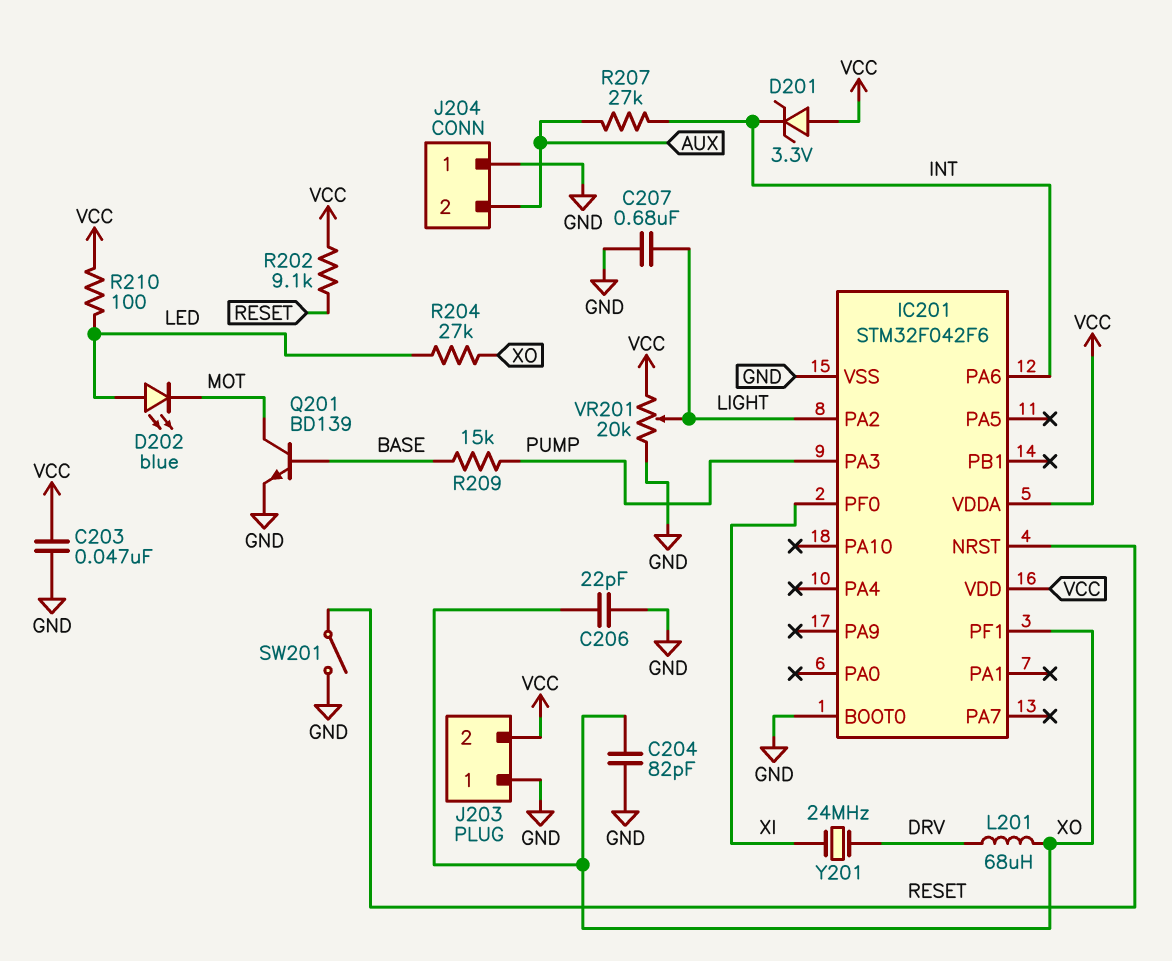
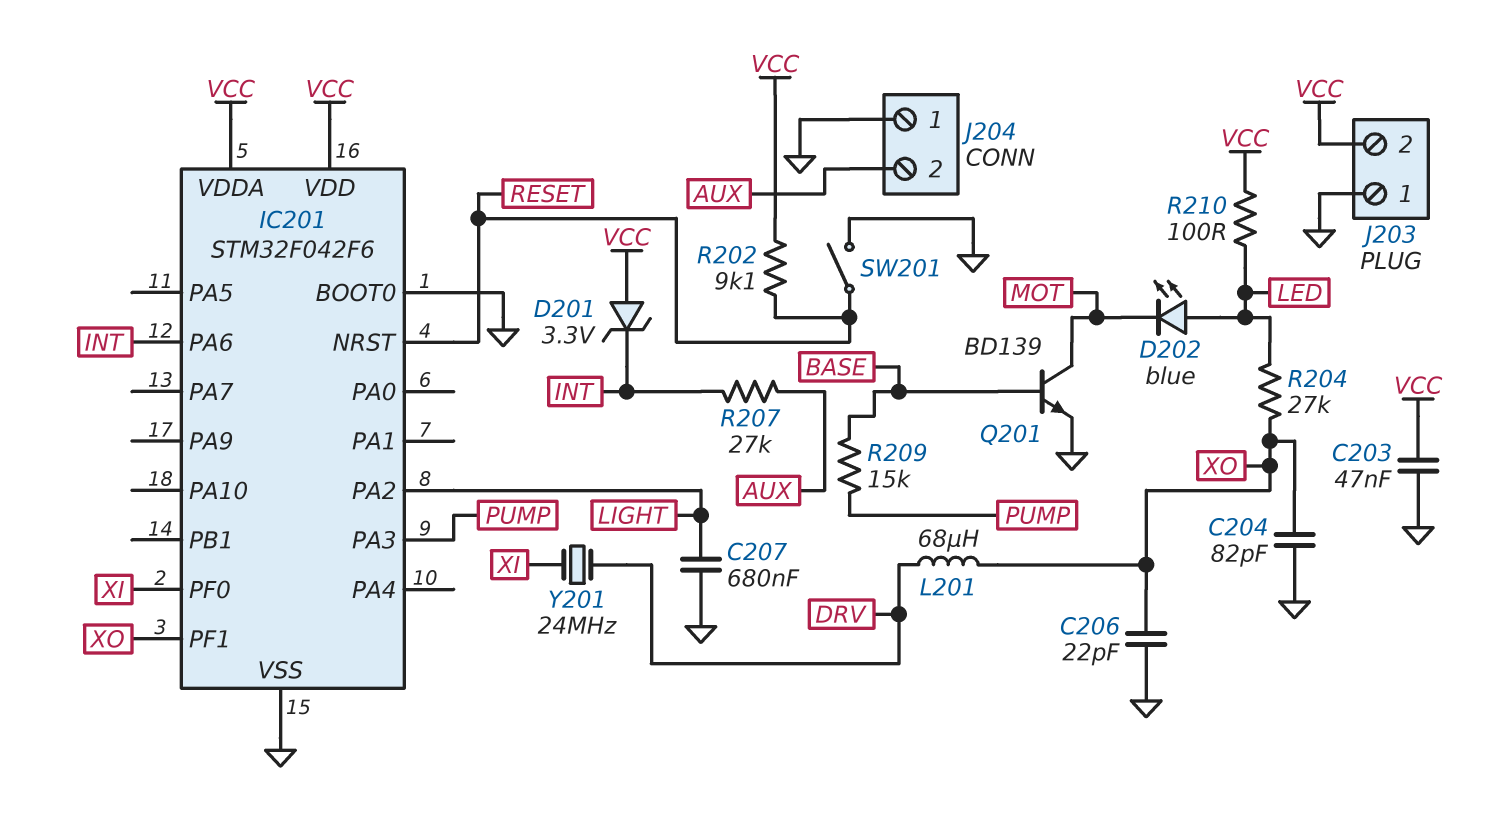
VR201: 20k (GND, VCC, wiper LIGHT) -> none

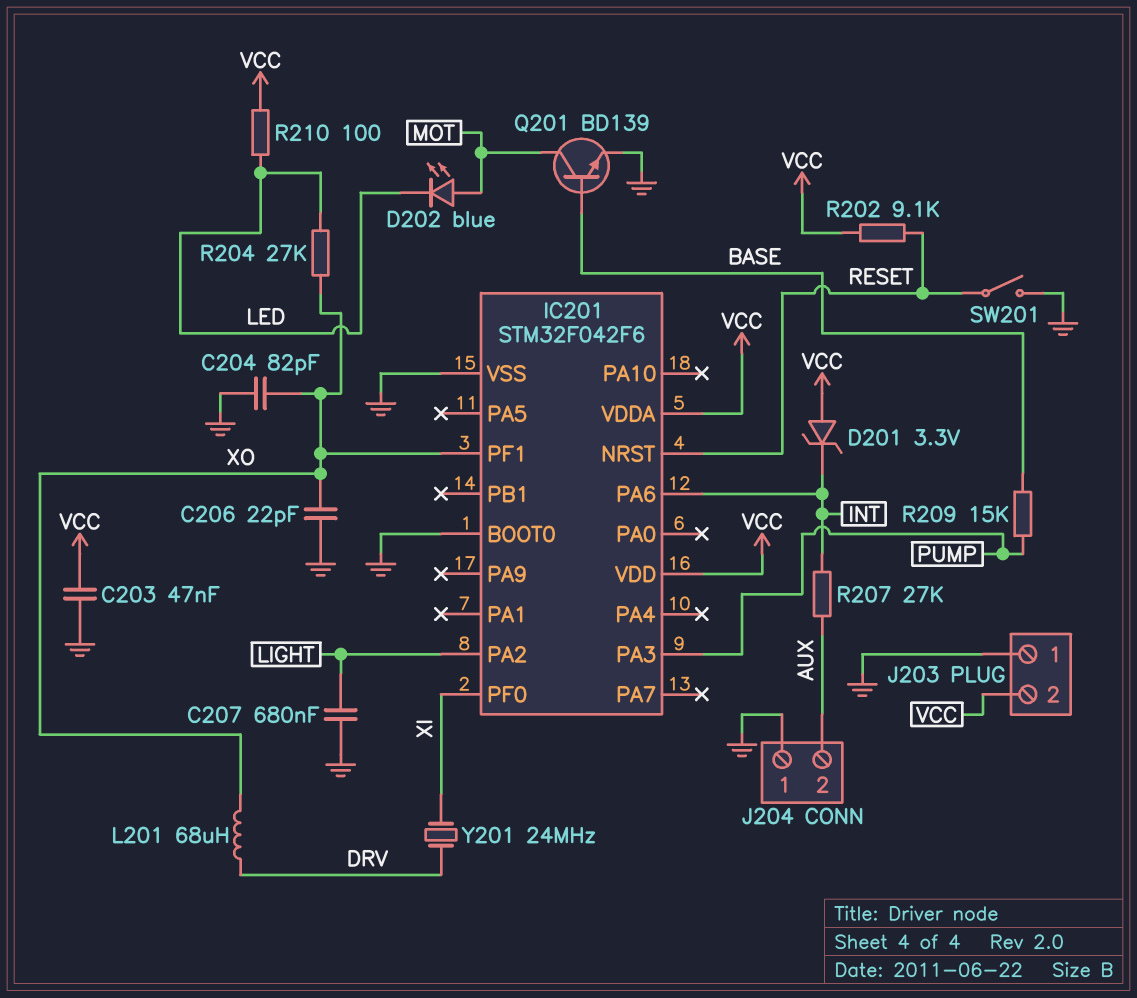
D202: LED blue (A LED, K MOT) -> LED blue (A MOT, K LED)

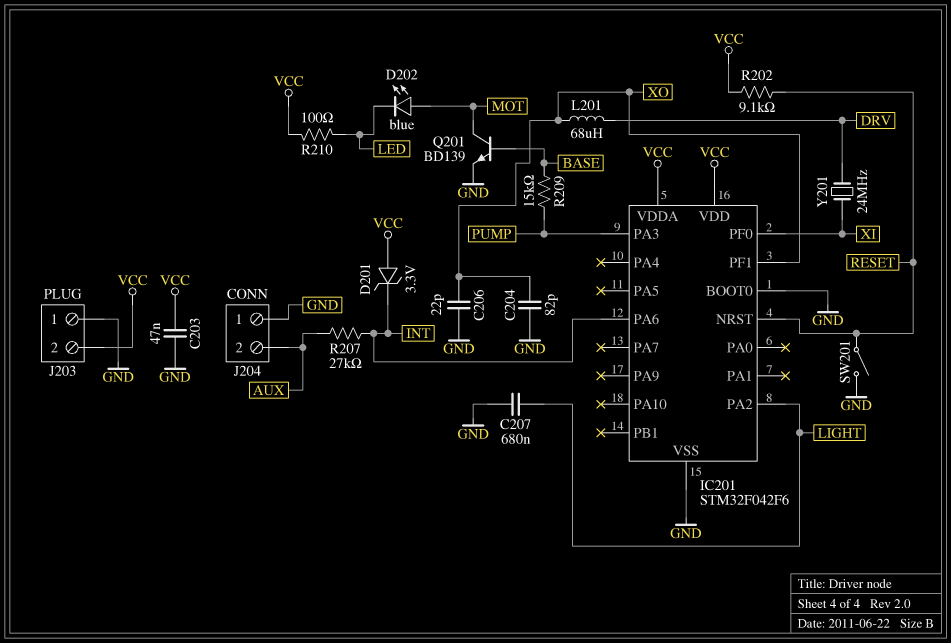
R204: 27k (LED, XO) -> none

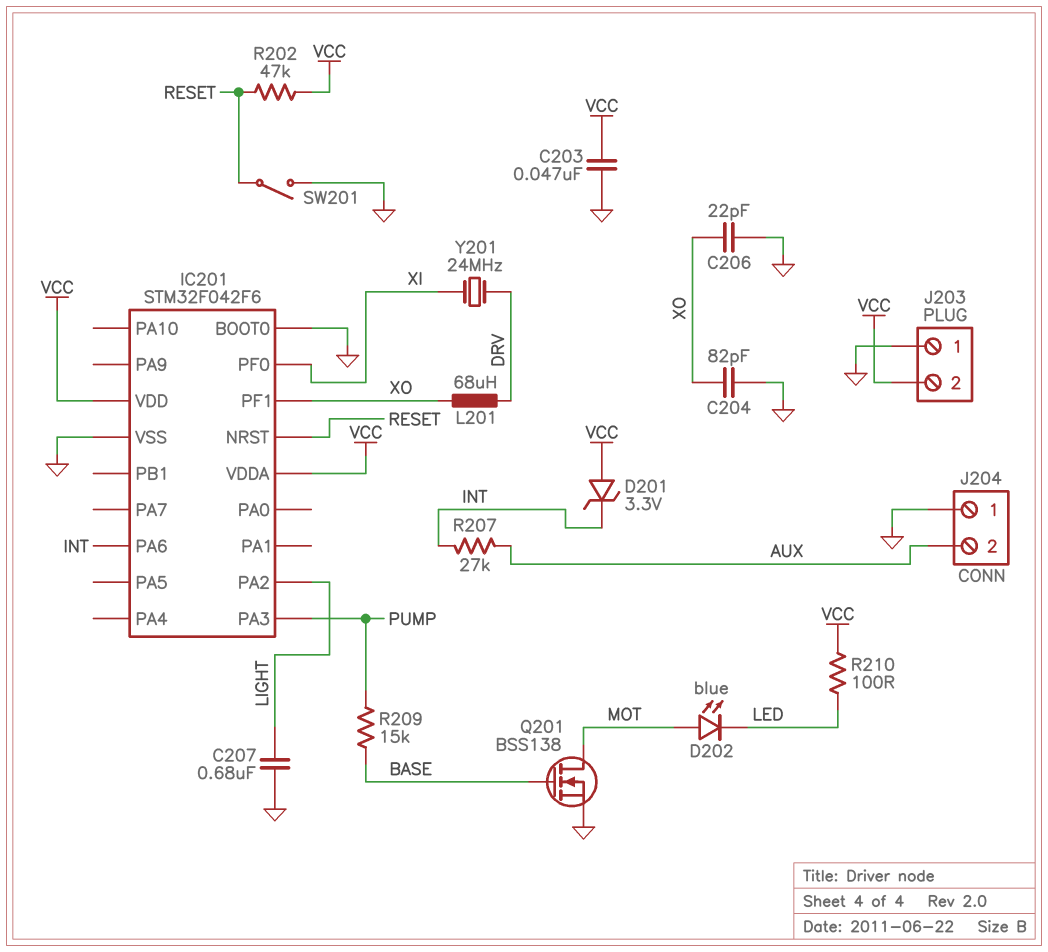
Q201: NPN BD139 (B BASE, C MOT, E GND) -> NMOS BSS138 (G BASE, D MOT, S GND)
R202: 9.1k (RESET, VCC) -> 47k (RESET, VCC)

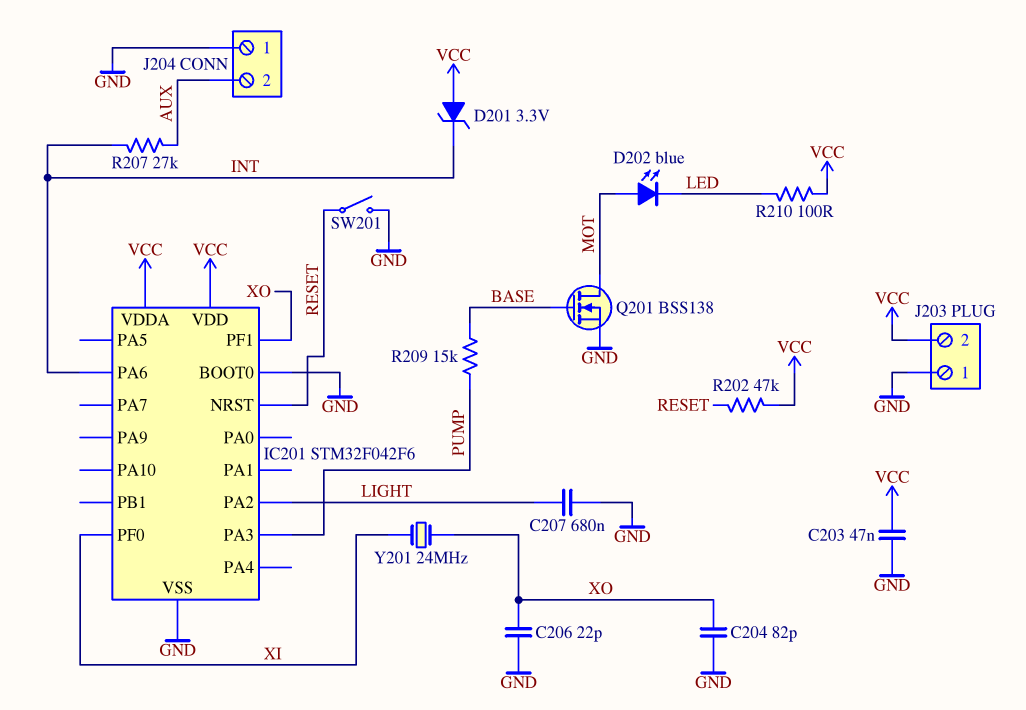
L201: 68uH (DRV, XO) -> none
Y201: 24MHz (DRV, XI) -> 24MHz (XI, XO)

